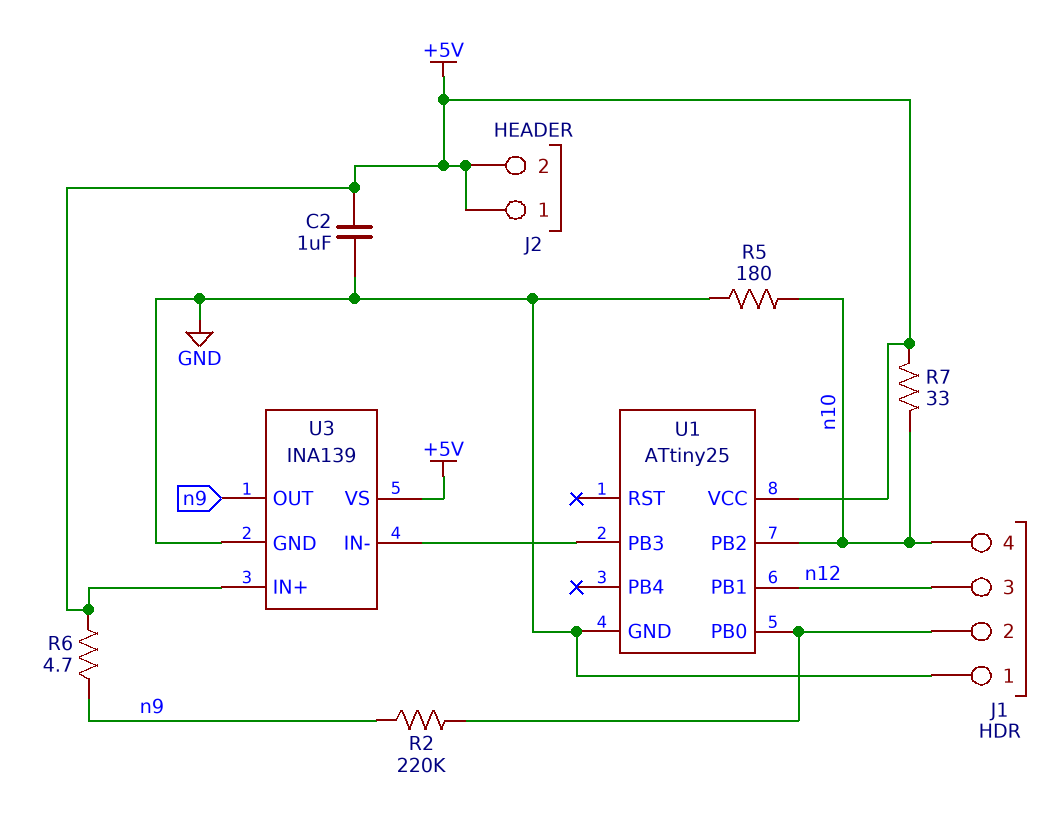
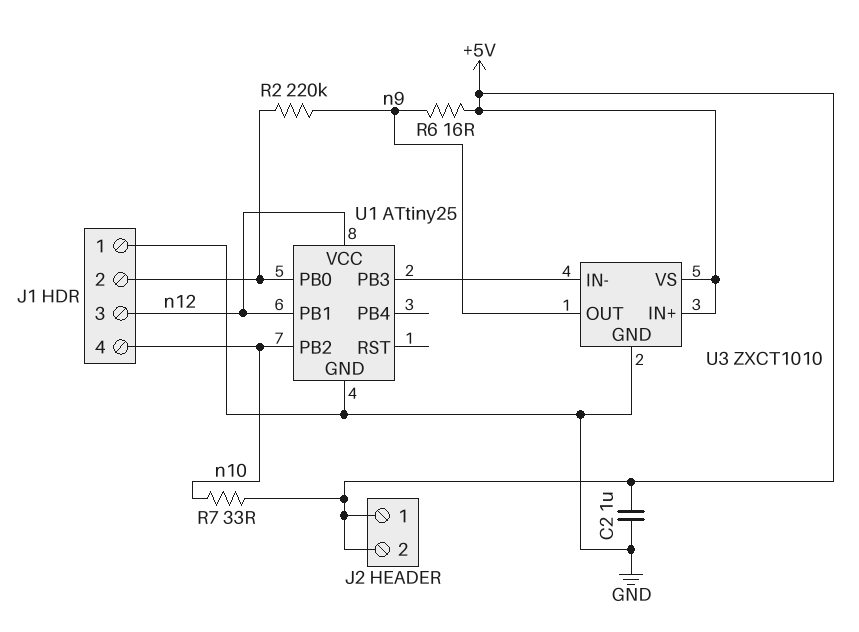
R5: 180 (GND, n10) -> none
R6: 4.7 (+5V, n9) -> 16 (+5V, n9)
U1 pin VCC: +5V -> n12
U3: INA139 -> ZXCT1010

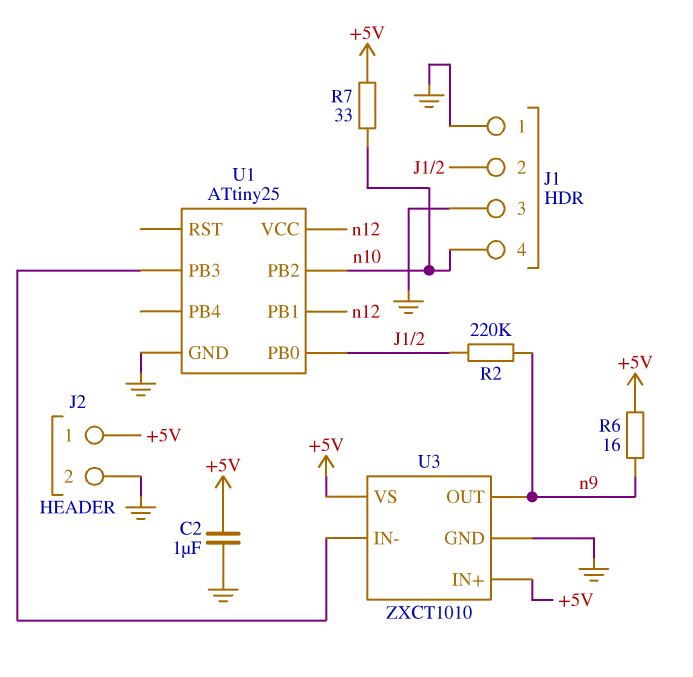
J1 pin 3: n12 -> GND
J2 pin 2: +5V -> GND

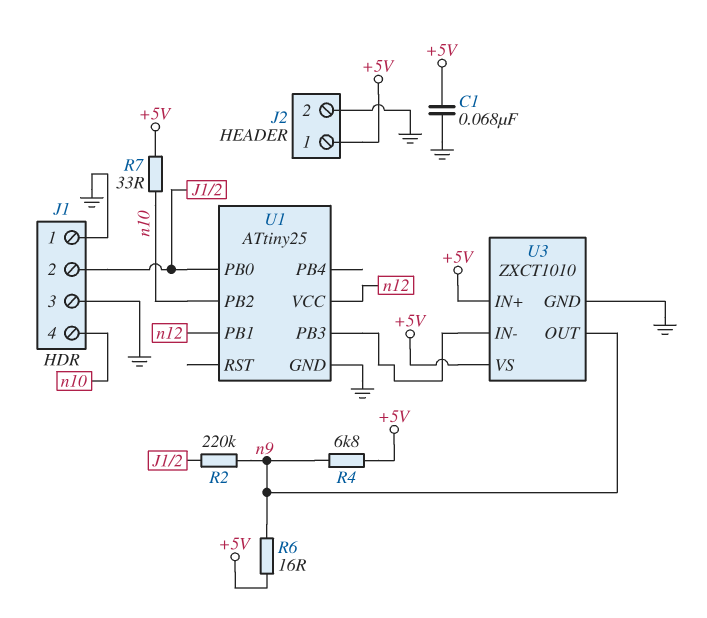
C1: none -> 68nF (+5V, GND)
C2: 1uF (+5V, GND) -> none
R4: none -> 6.8k (+5V, n9)

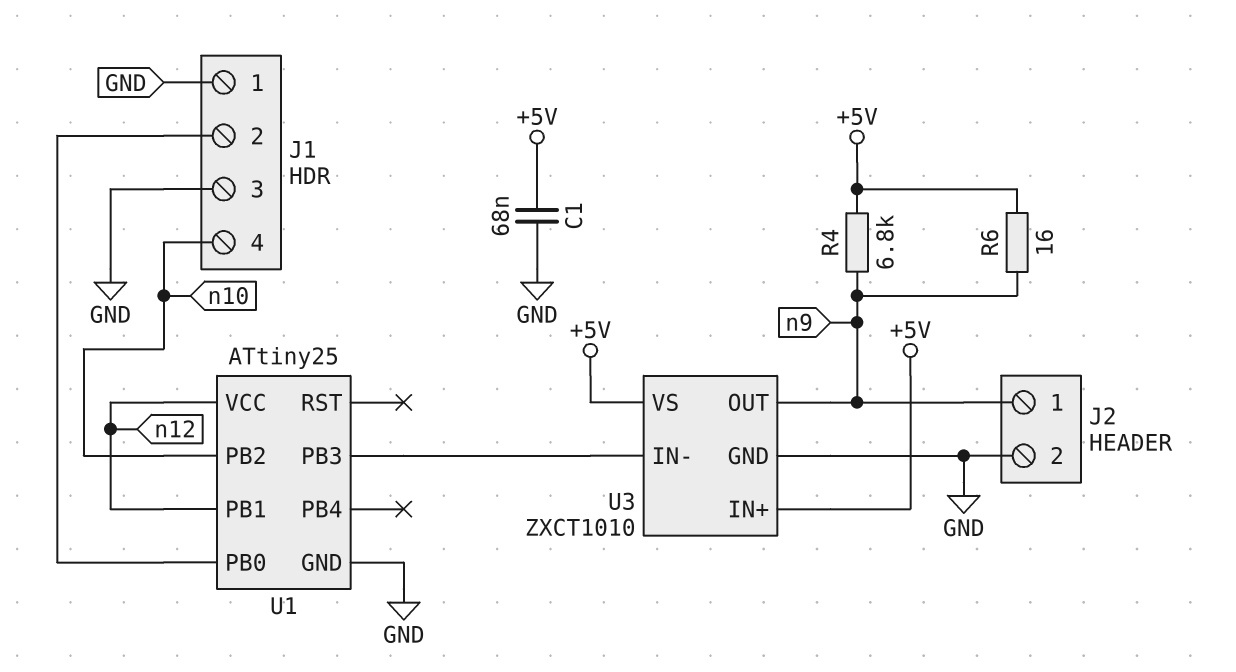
J2 pin 1: +5V -> n9
R2: 220k (J1/2, n9) -> none
R7: 33 (+5V, n10) -> none

